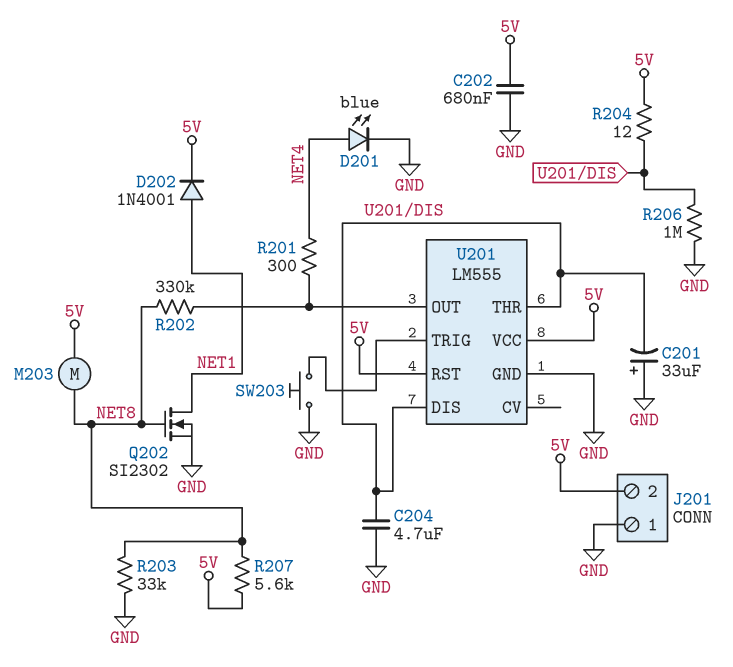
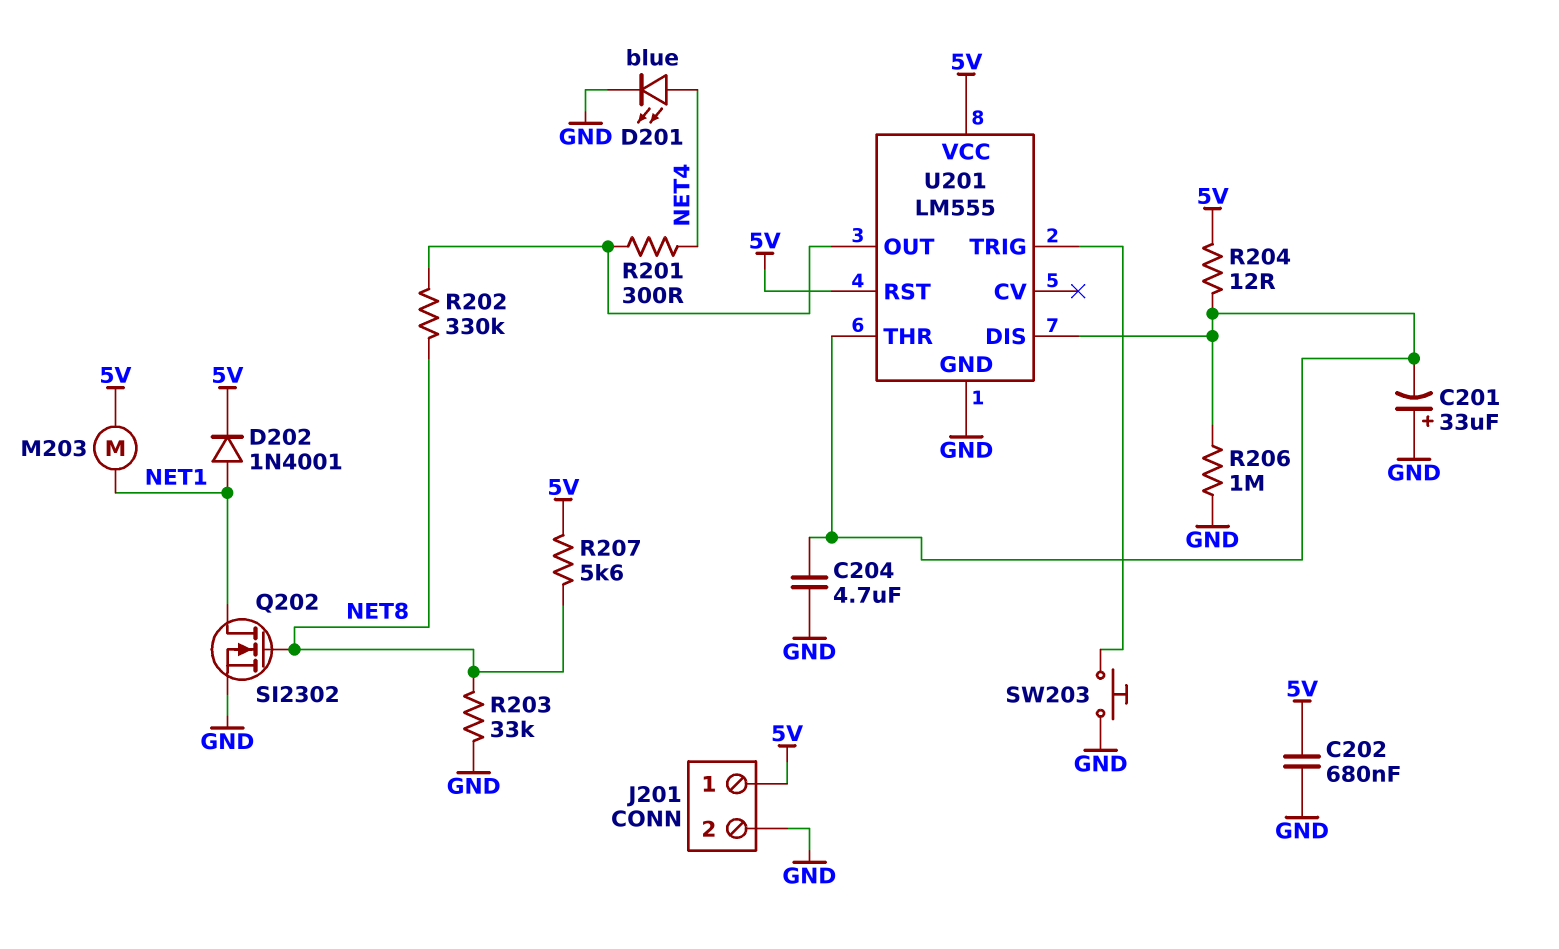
J201 pin 1: GND -> 5V
J201 pin 2: 5V -> GND
M203: motor (5V, NET8) -> motor (5V, NET1)

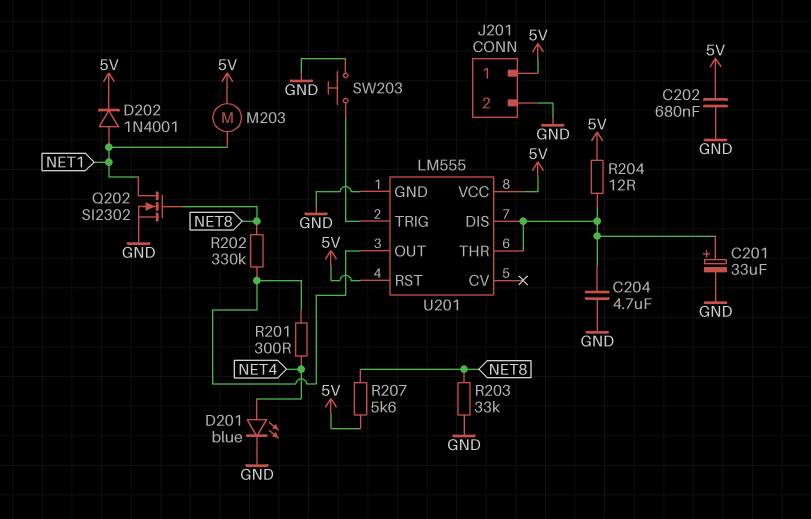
C201: 33uF (plus GND, minus U201/DIS) -> 33uF (plus U201/DIS, minus GND)
R206: 1M (GND, U201/DIS) -> none

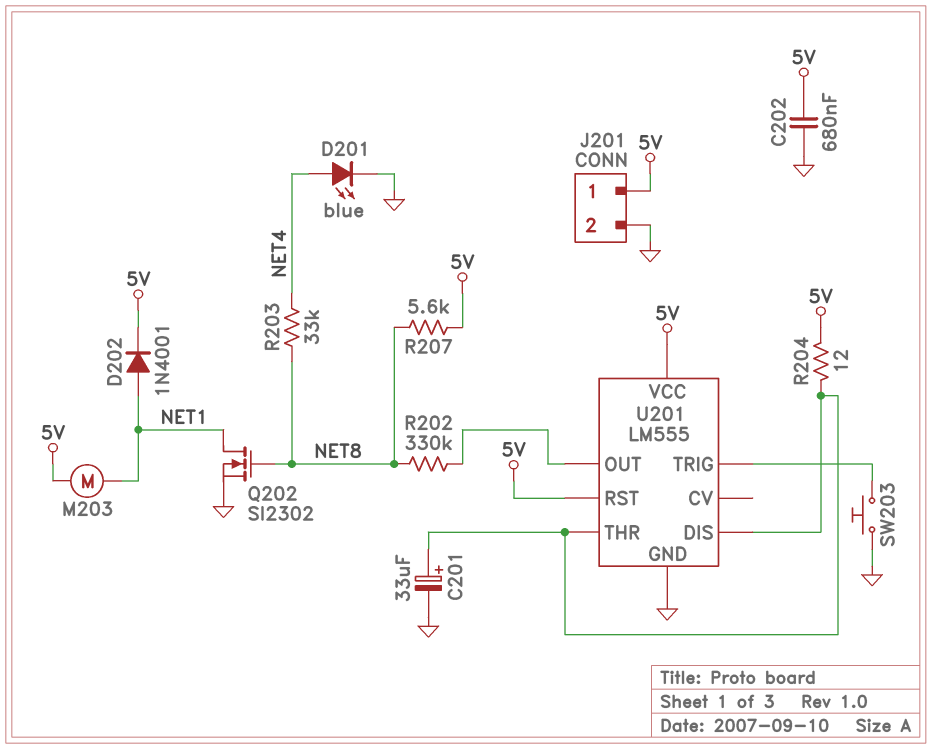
C204: 4.7uF (GND, U201/DIS) -> none
R201: 300 (NET4, U201/OUT) -> none
R203: 33k (GND, NET8) -> 33k (NET4, NET8)

